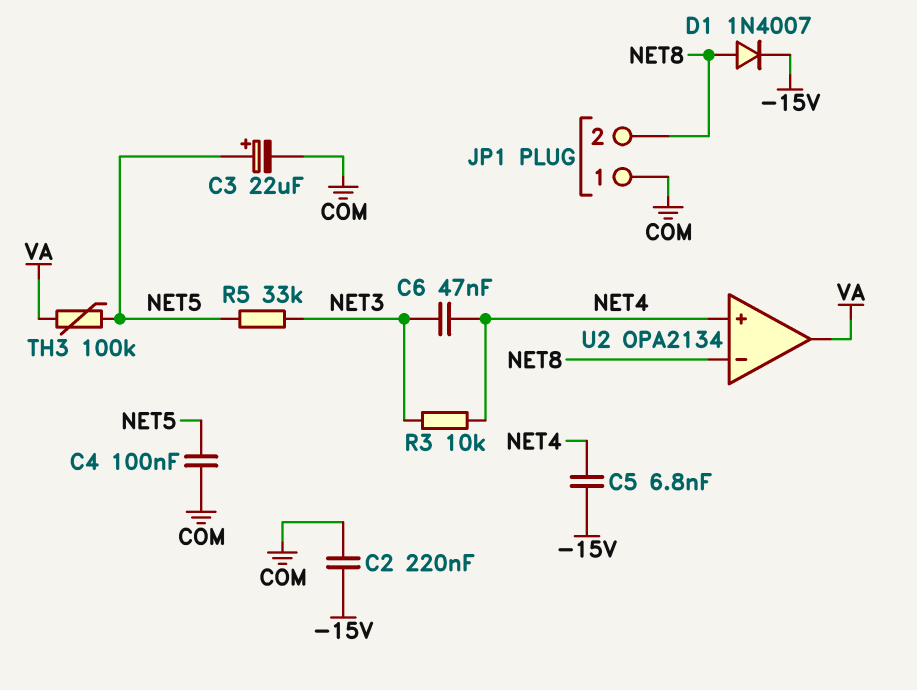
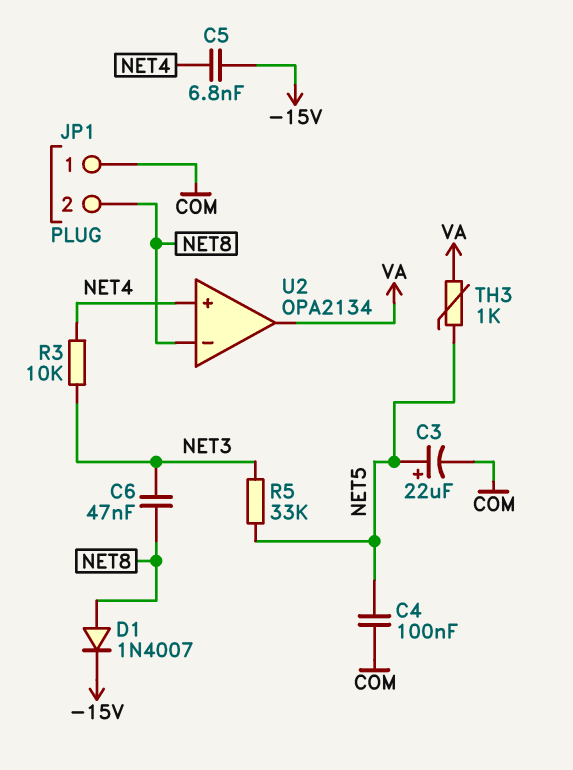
C2: 220nF (-15V, COM) -> none
C6: 47nF (NET3, NET4) -> 47nF (NET3, NET8)
TH3: 100k (NET5, VA) -> 1k (NET5, VA)

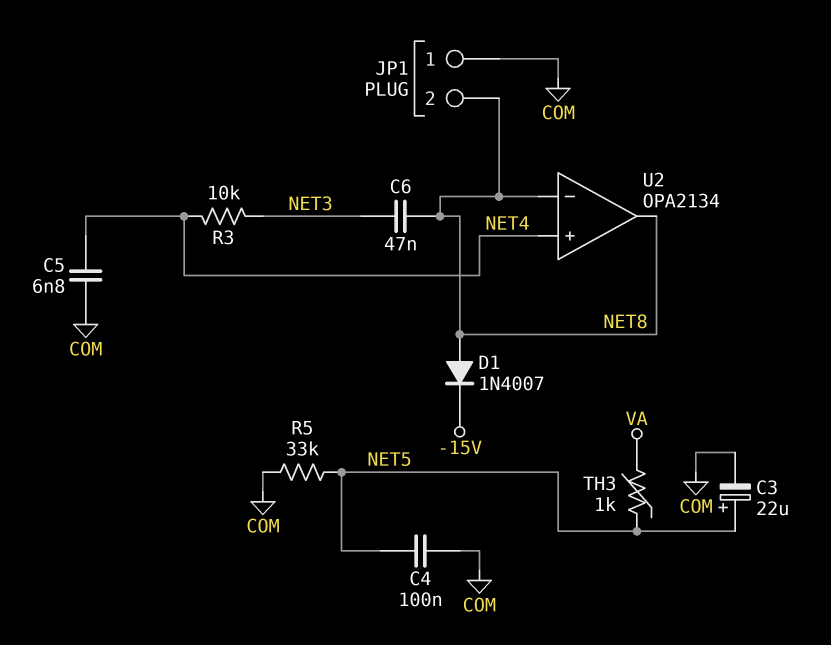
C5: 6.8nF (-15V, NET4) -> 6.8nF (COM, NET4)
R5: 33k (NET3, NET5) -> 33k (COM, NET5)
U2 pin out: VA -> NET8

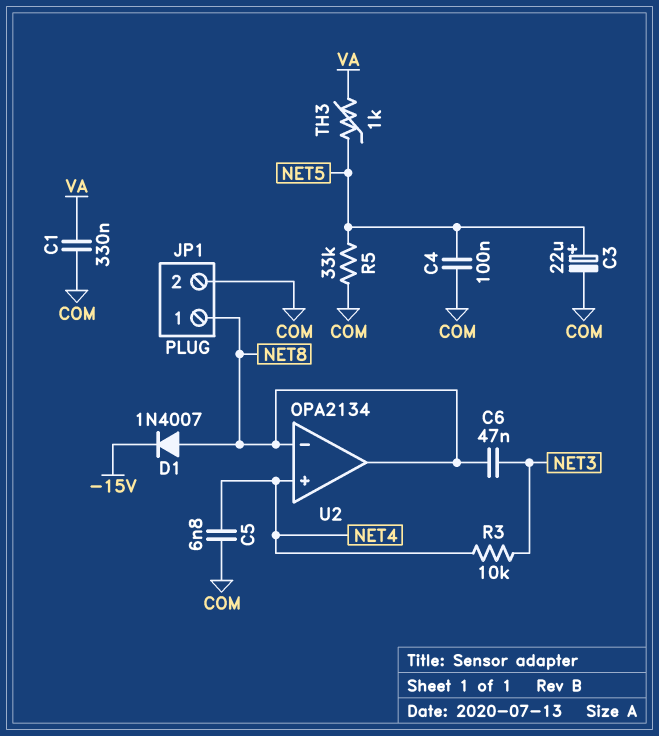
C1: none -> 330nF (COM, VA)
JP1 pin 1: COM -> NET8
JP1 pin 2: NET8 -> COM

